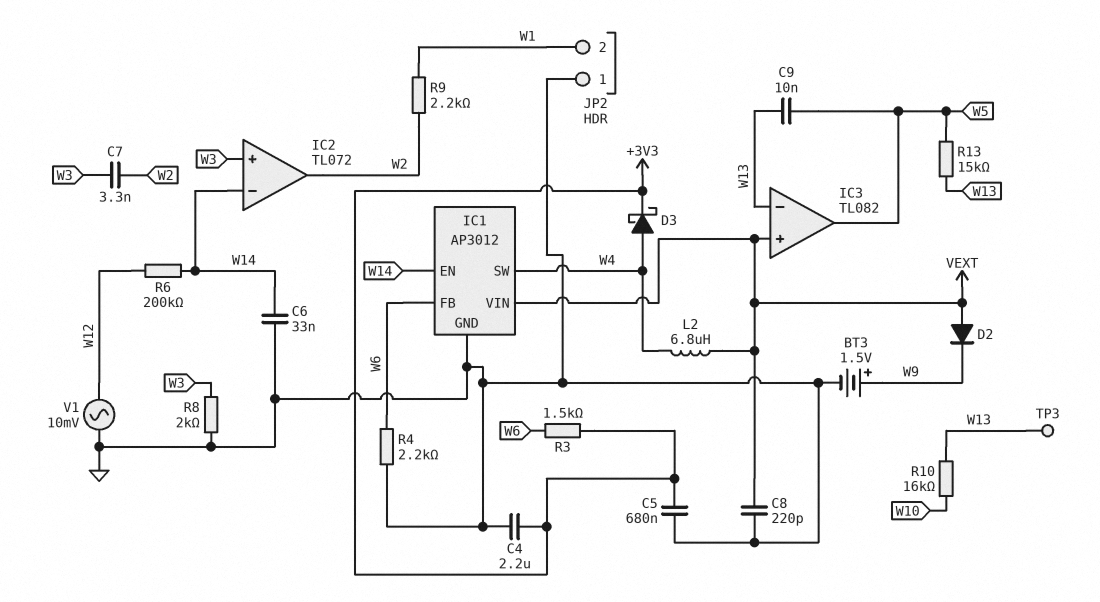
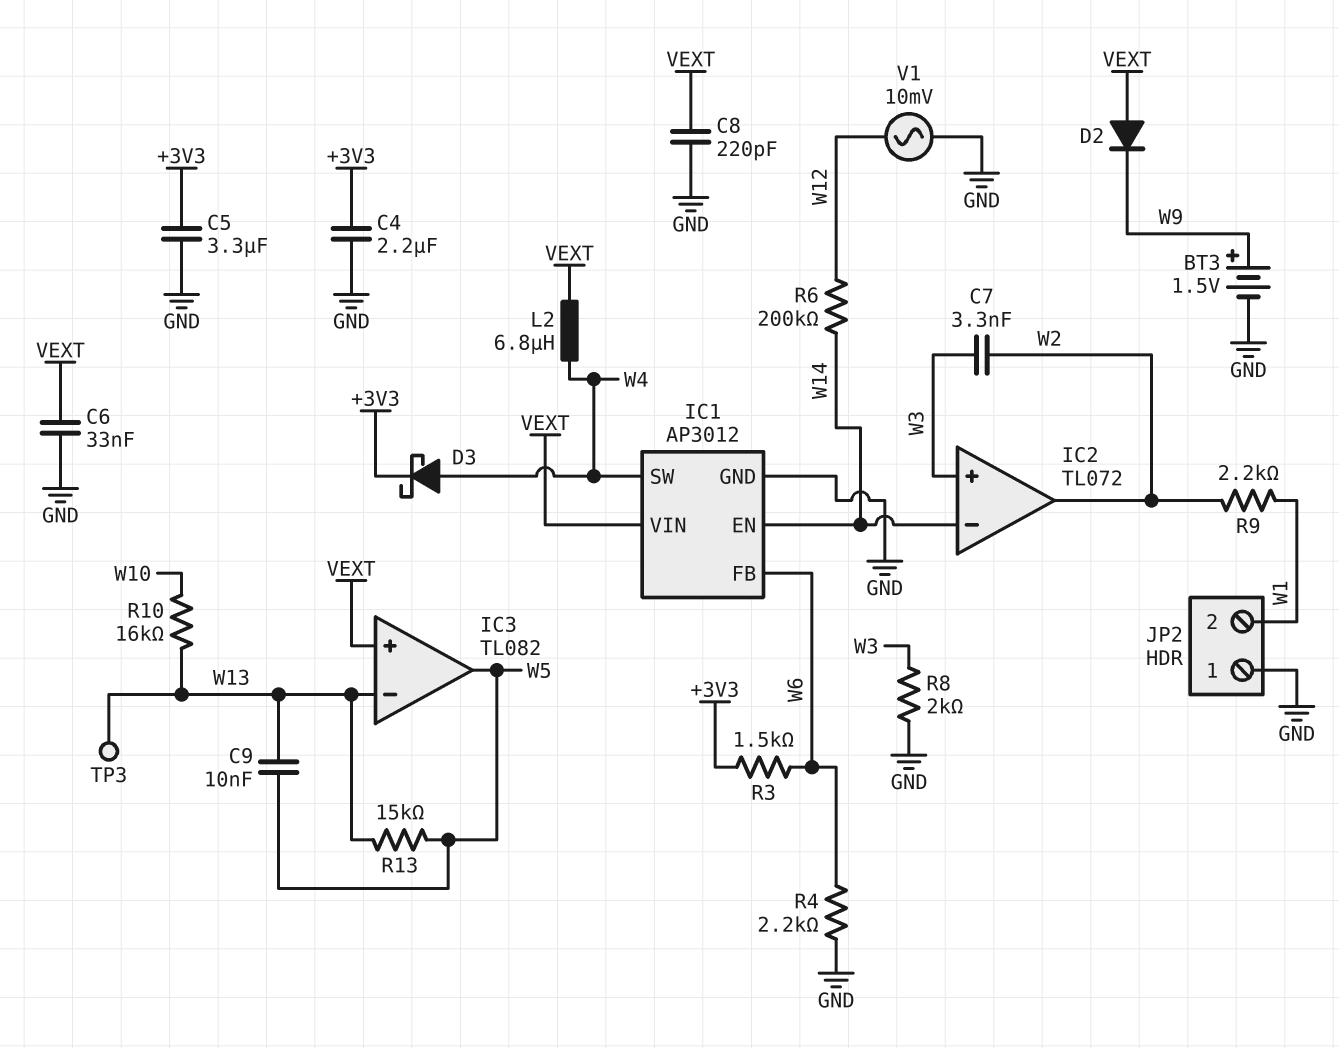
C5: 680nF (+3V3, GND) -> 3.3uF (+3V3, GND)
C6: 33nF (GND, W14) -> 33nF (GND, VEXT)

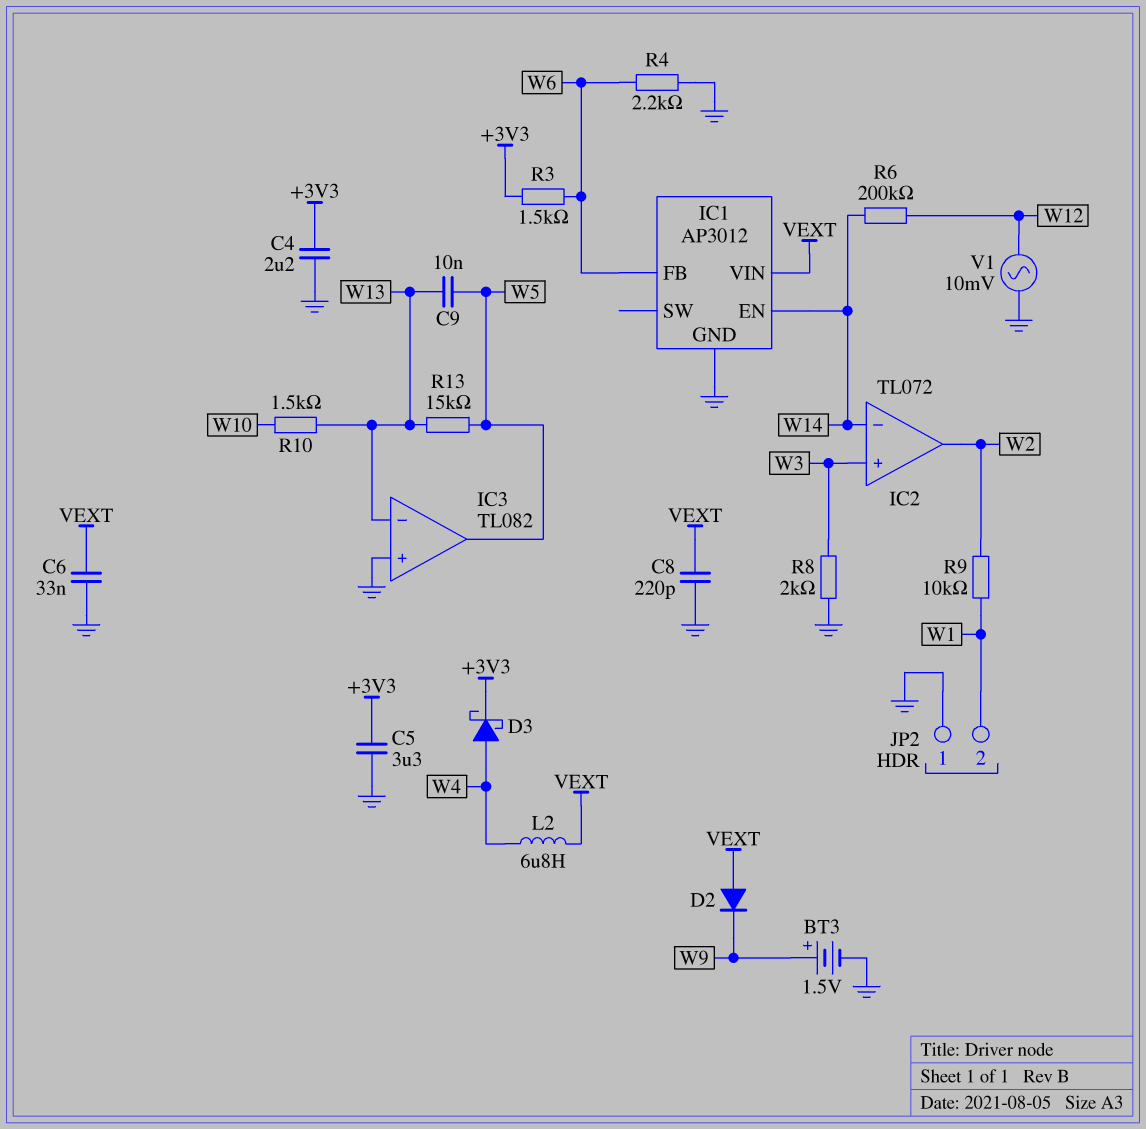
C7: 3.3nF (W2, W3) -> none
IC1 pin SW: W4 -> none
IC3 pin in+: VEXT -> GND
R9: 2.2k (W1, W2) -> 10k (W1, W2)
R10: 16k (W10, W13) -> 1.5k (W10, W13)
TP3: test point (W13) -> none

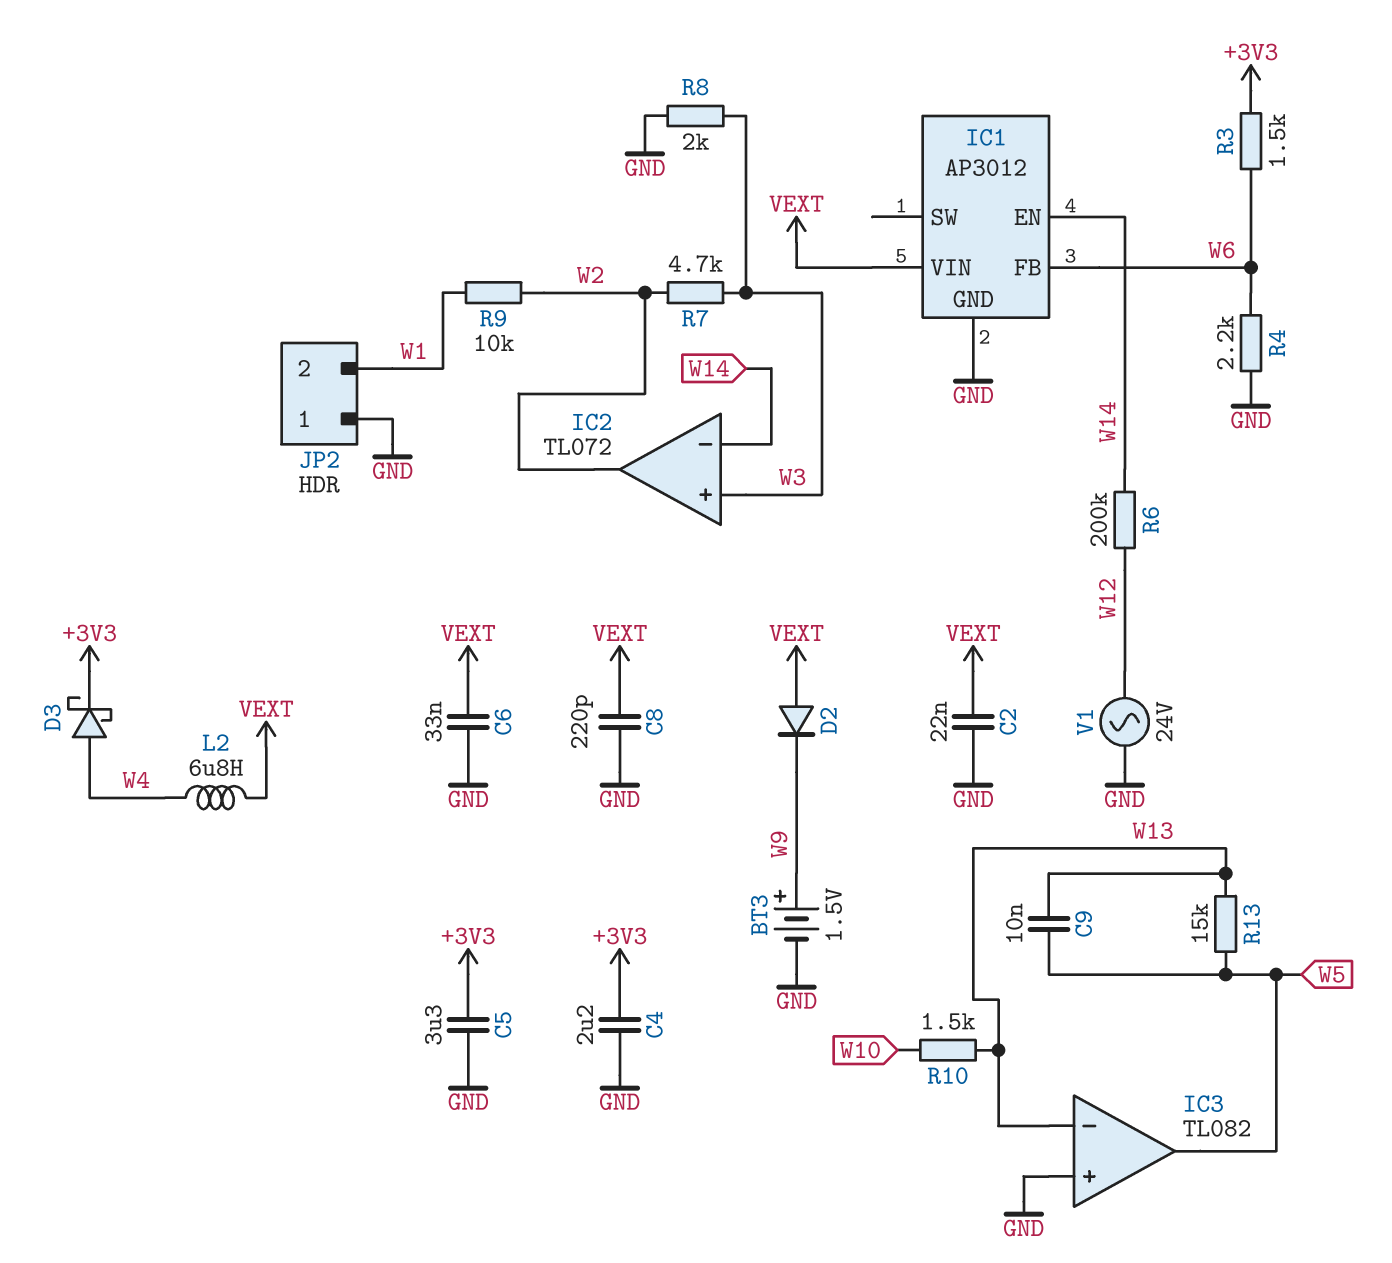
C2: none -> 22nF (GND, VEXT)
R7: none -> 4.7k (W2, W3)
V1: AC 10mV (GND, W12) -> AC 24V (GND, W12)

